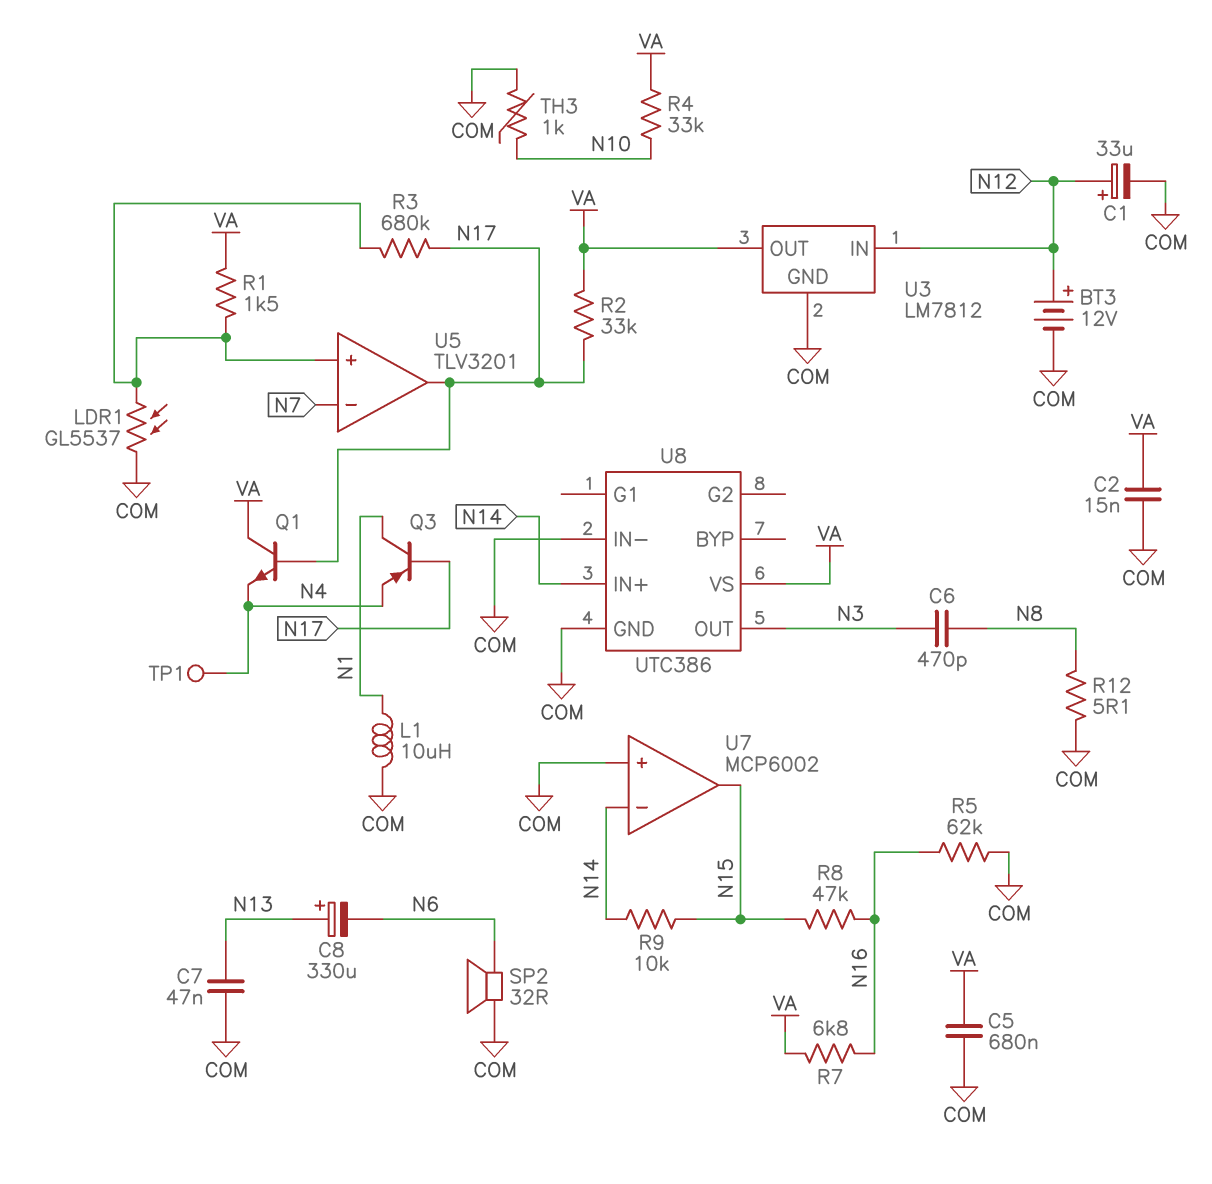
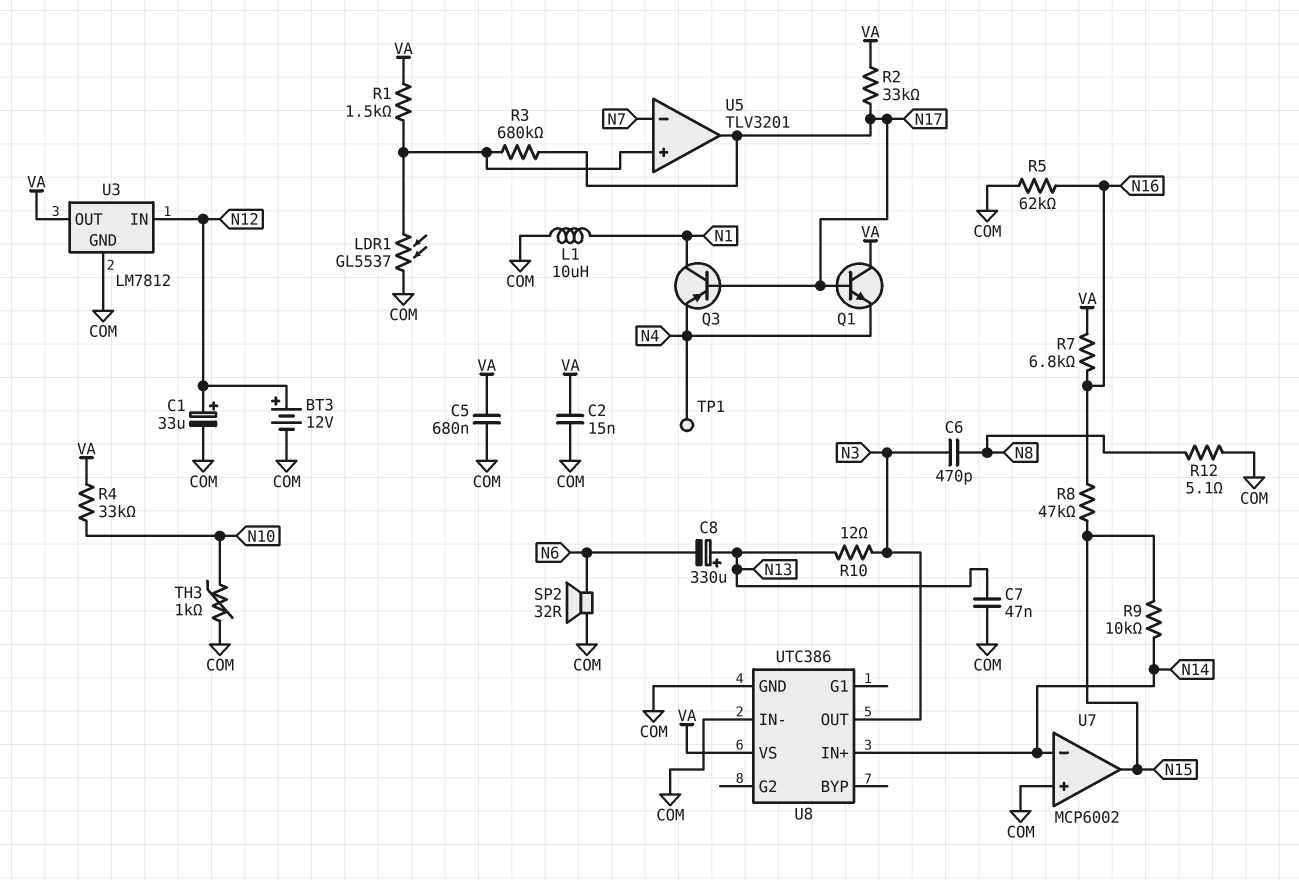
R10: none -> 12 (N3, N13)

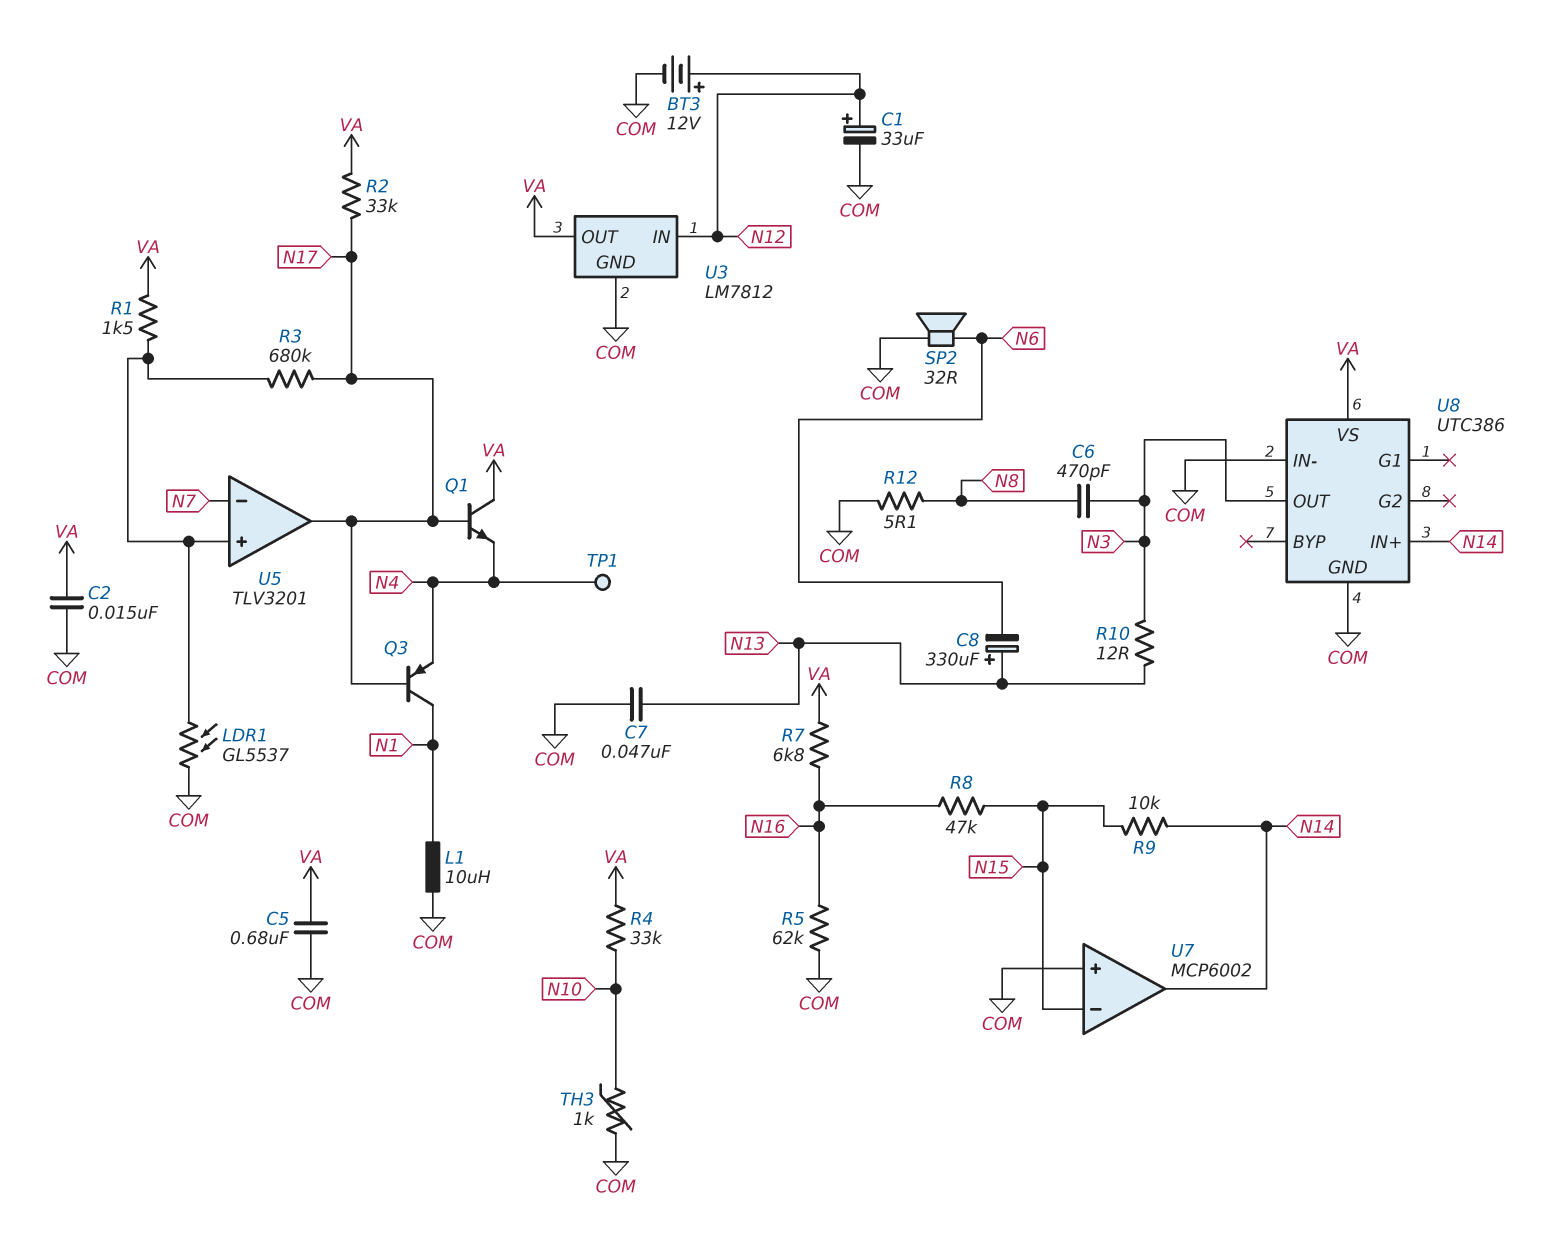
U7 pin in-: N14 -> N15
U7 pin out: N15 -> N14

